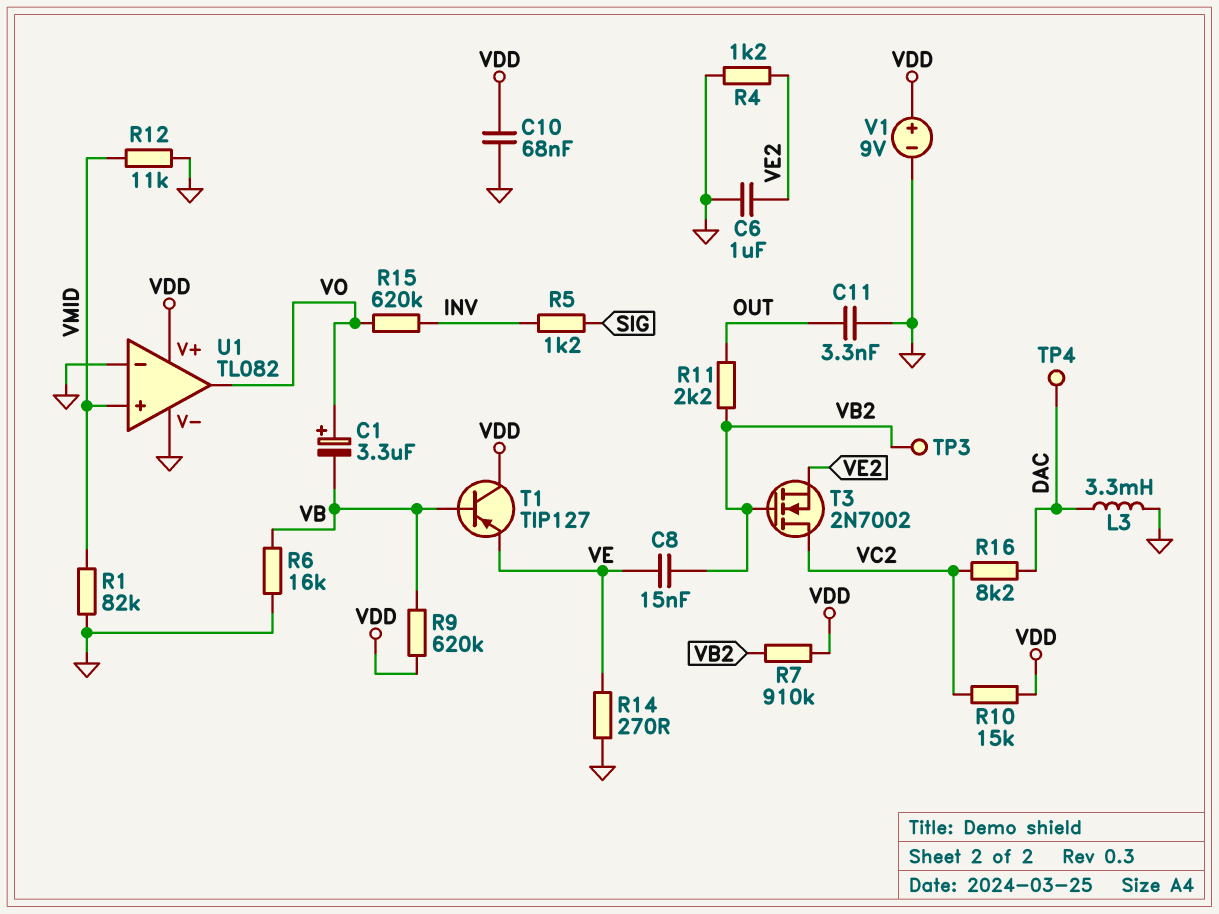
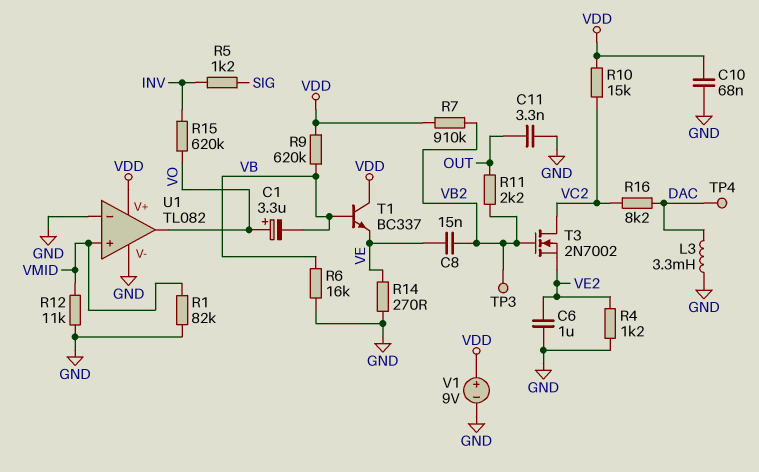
T1: PNP TIP127 (B VB, C VDD, E VE) -> NPN BC337 (B VB, C VDD, E VE)

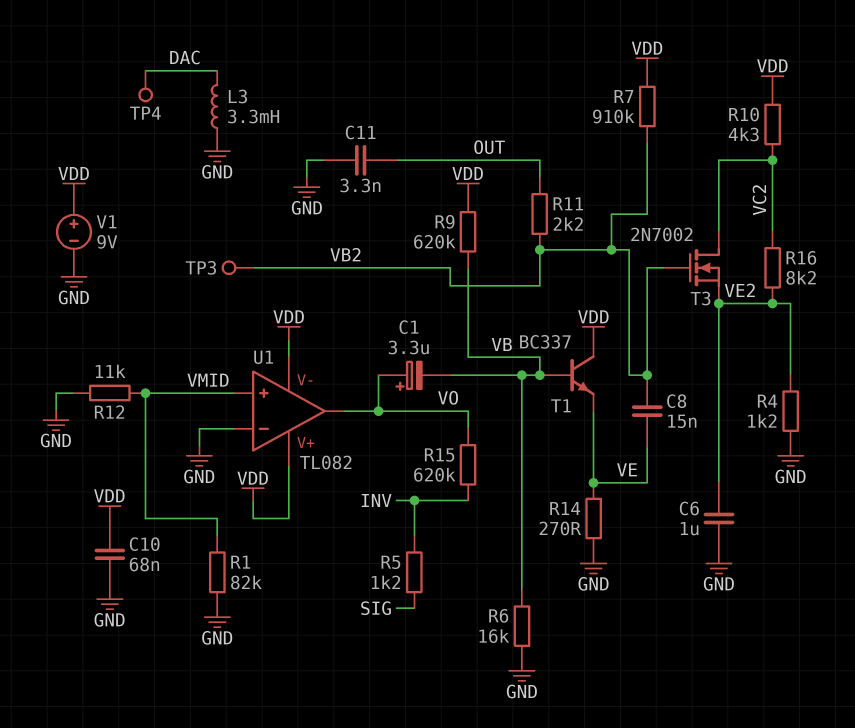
R10: 15k (VC2, VDD) -> 4.3k (VC2, VDD)
R16: 8.2k (DAC, VC2) -> 8.2k (VC2, VE2)
U1 pin V-: GND -> VDD

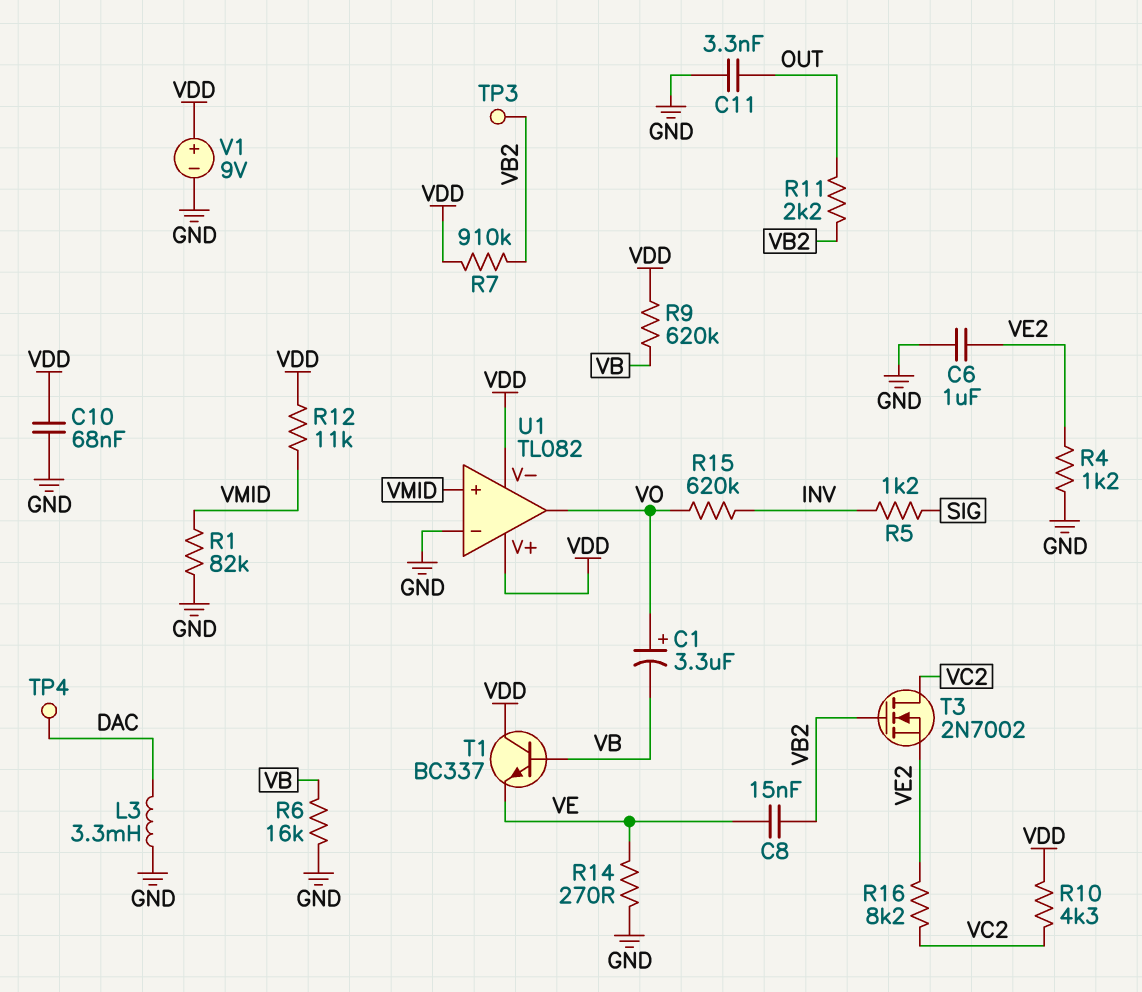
R12: 11k (GND, VMID) -> 11k (VDD, VMID)

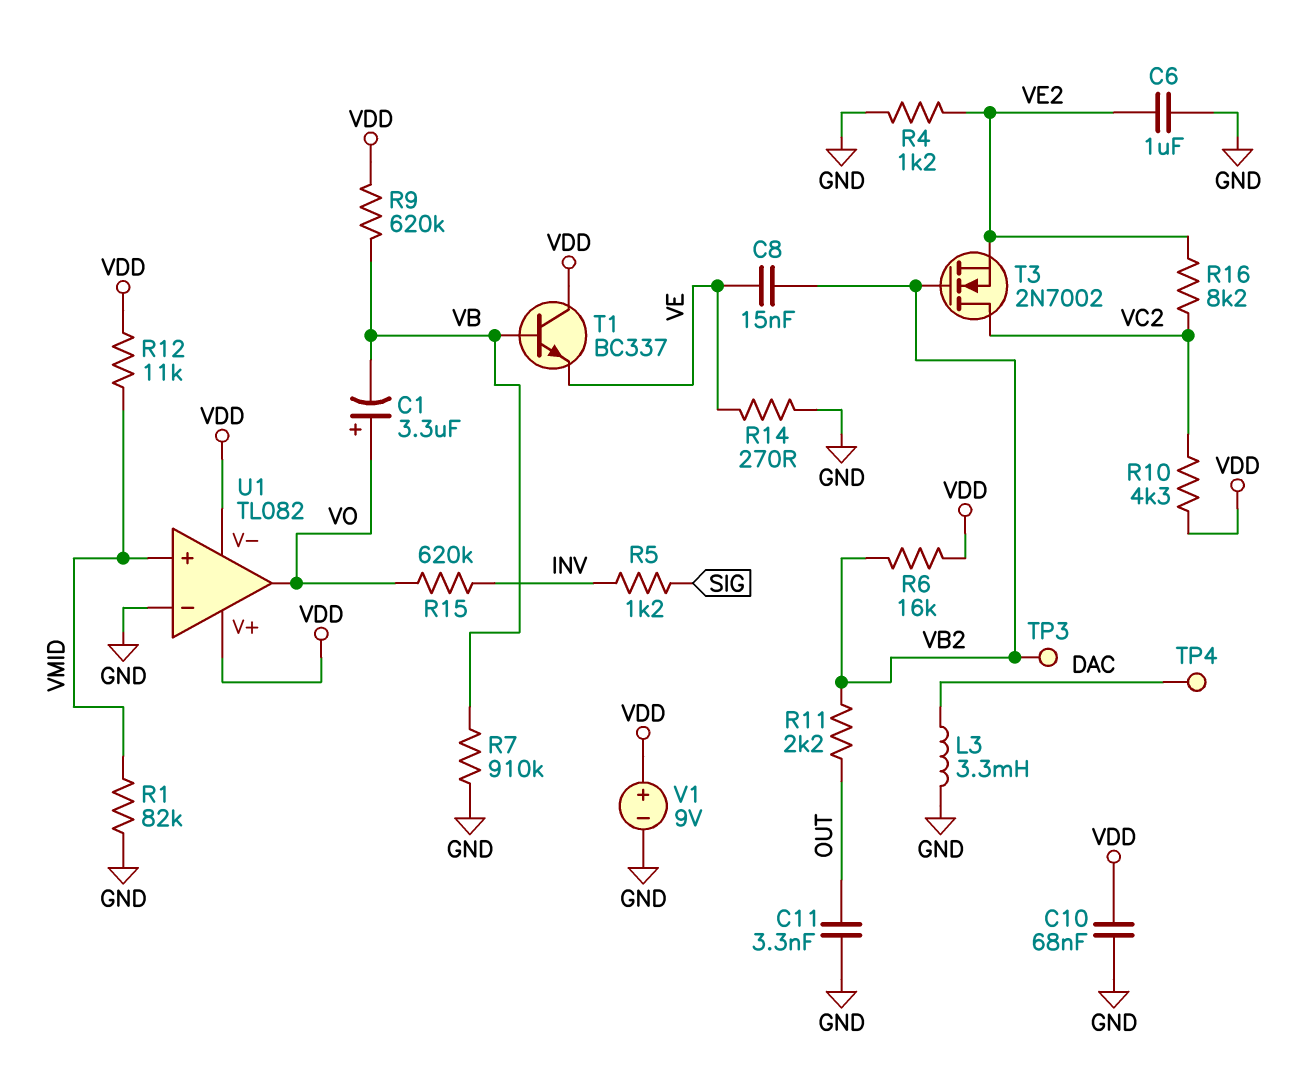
R6: 16k (GND, VB) -> 16k (VB2, VDD)
R7: 910k (VB2, VDD) -> 910k (GND, VB)

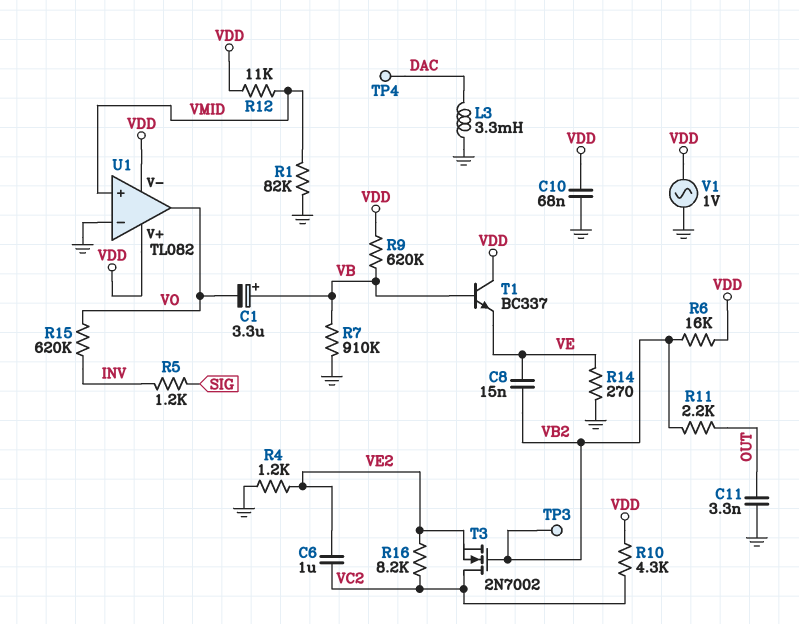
C1: 3.3uF (plus VO, minus VB) -> 3.3uF (plus VB, minus VO)
C6: 1uF (GND, VE2) -> 1uF (VC2, VE2)
V1: 9V (plus VDD, minus GND) -> AC 1V (GND, VDD)

